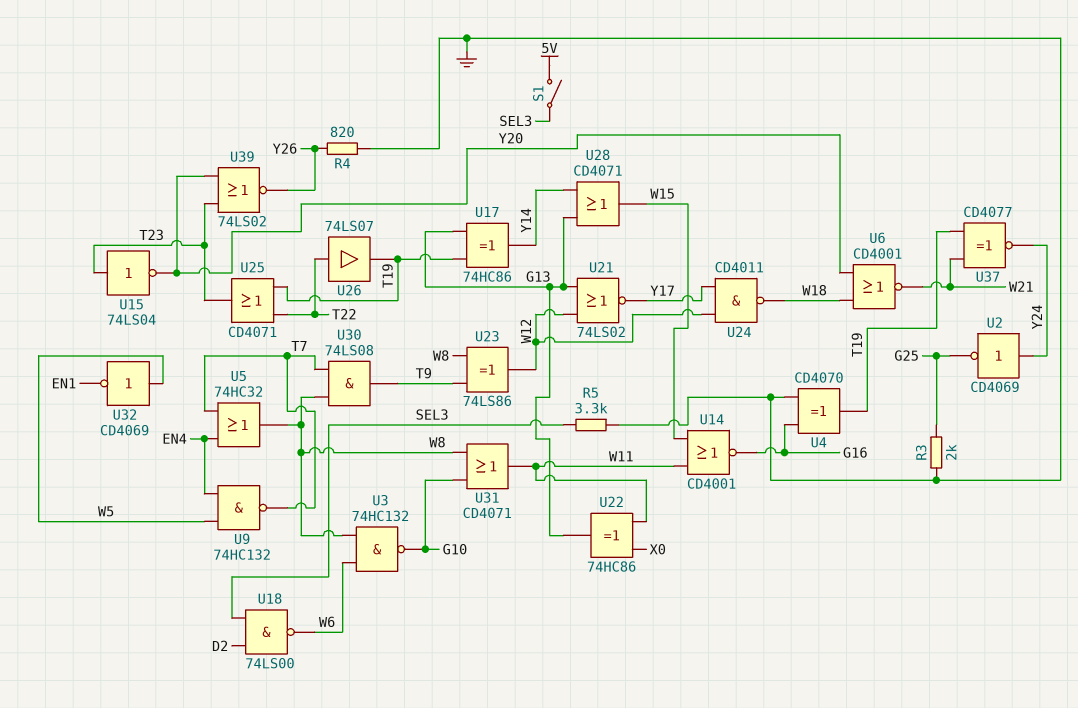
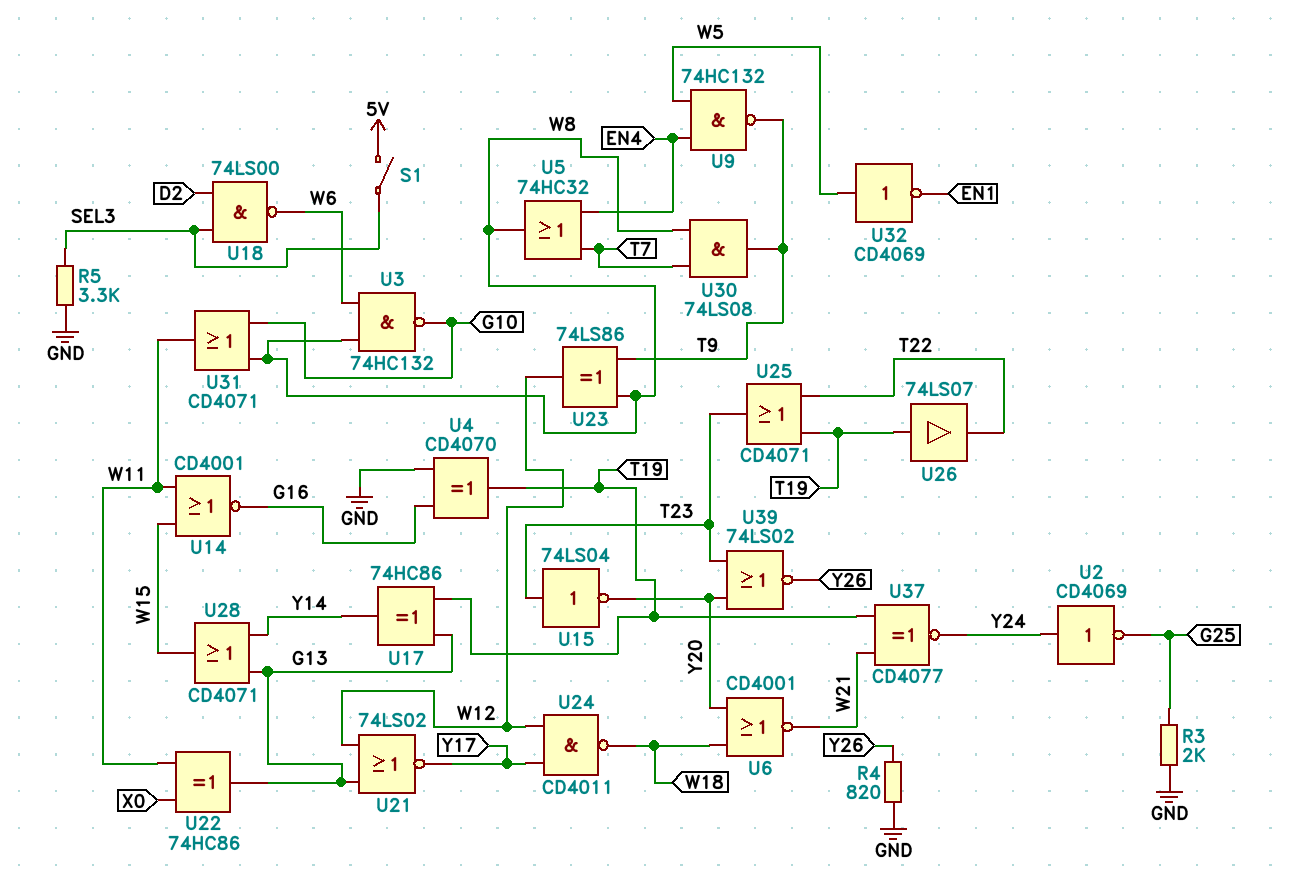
U9: NAND 74HC132 (in EN4, in W5, out T7) -> NAND 74HC132 (in EN4, in W5, out T9)
U26: buffer 74LS07 (in T22, out T19) -> buffer 74LS07 (in T19, out T22)

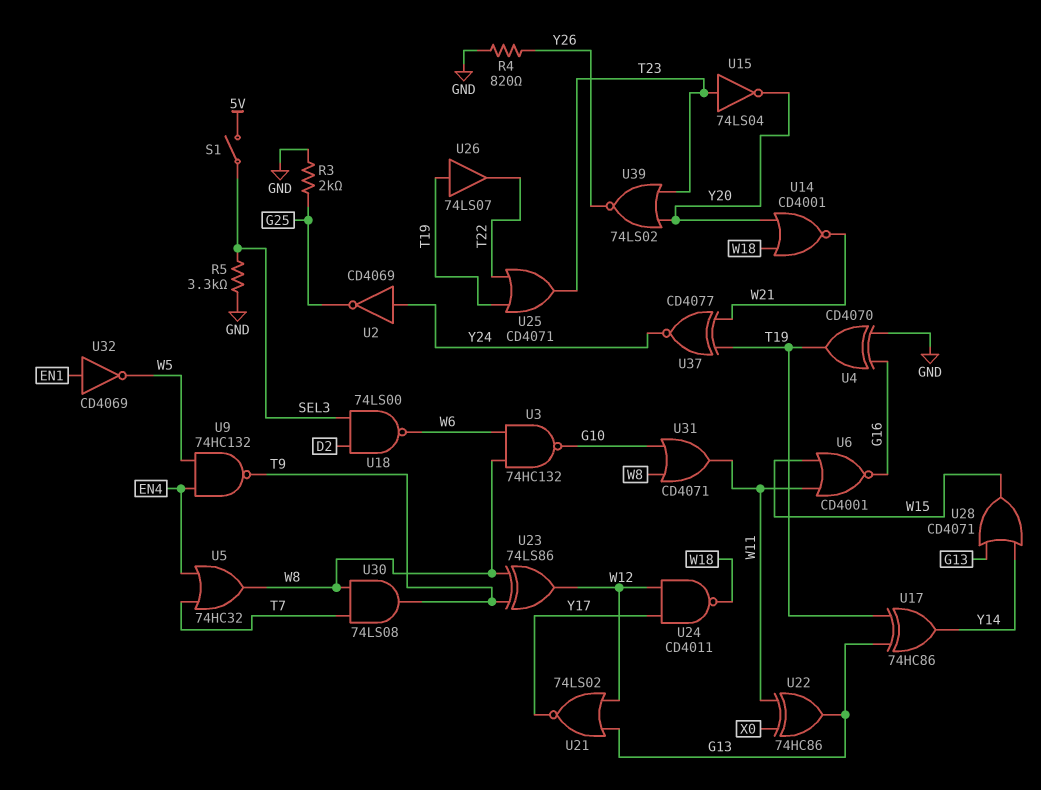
U6: NOR CD4001 (in W18, in Y20, out W21) -> NOR CD4001 (in W11, in W15, out G16)
U14: NOR CD4001 (in W11, in W15, out G16) -> NOR CD4001 (in W18, in Y20, out W21)
U32: NOT CD4069 (in W5, out EN1) -> NOT CD4069 (in EN1, out W5)

